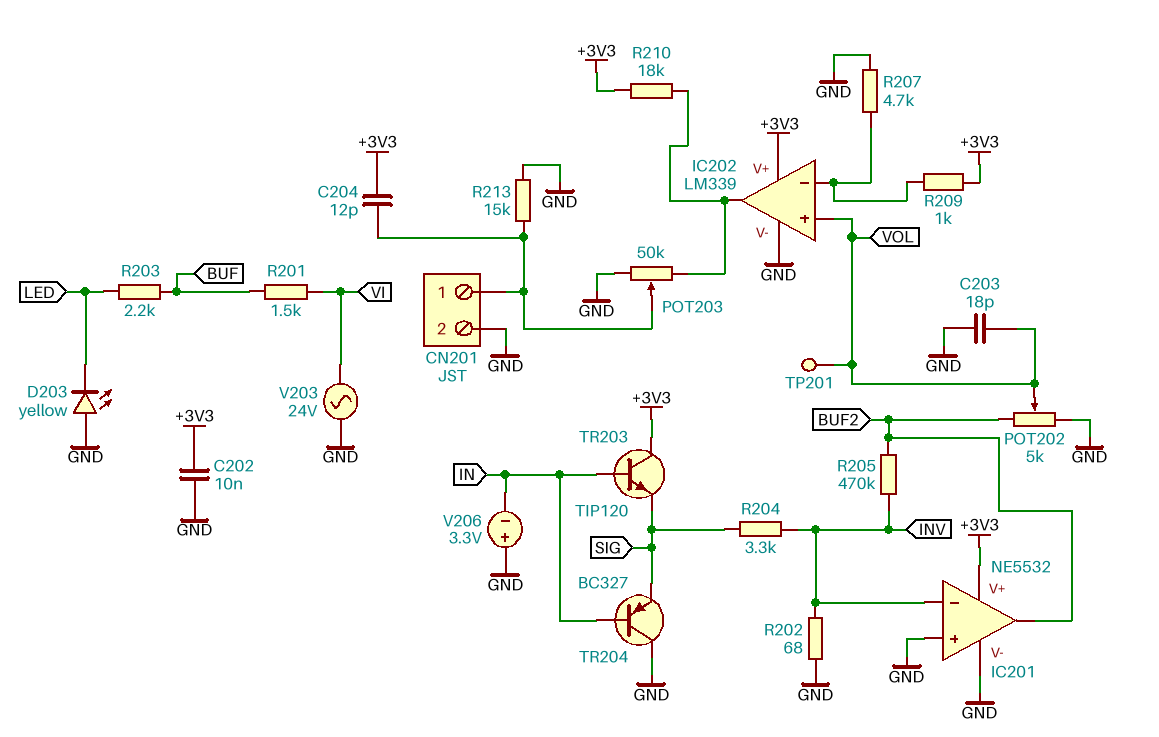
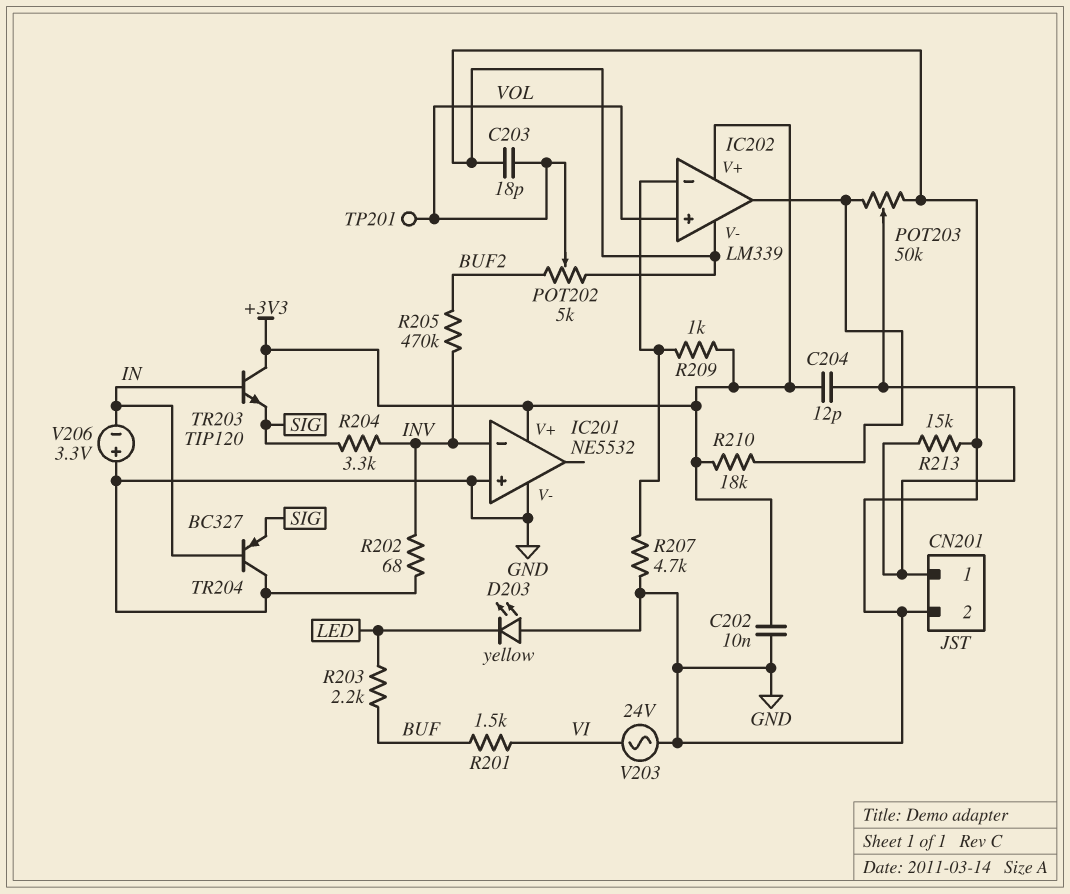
IC201 pin out: BUF2 -> none

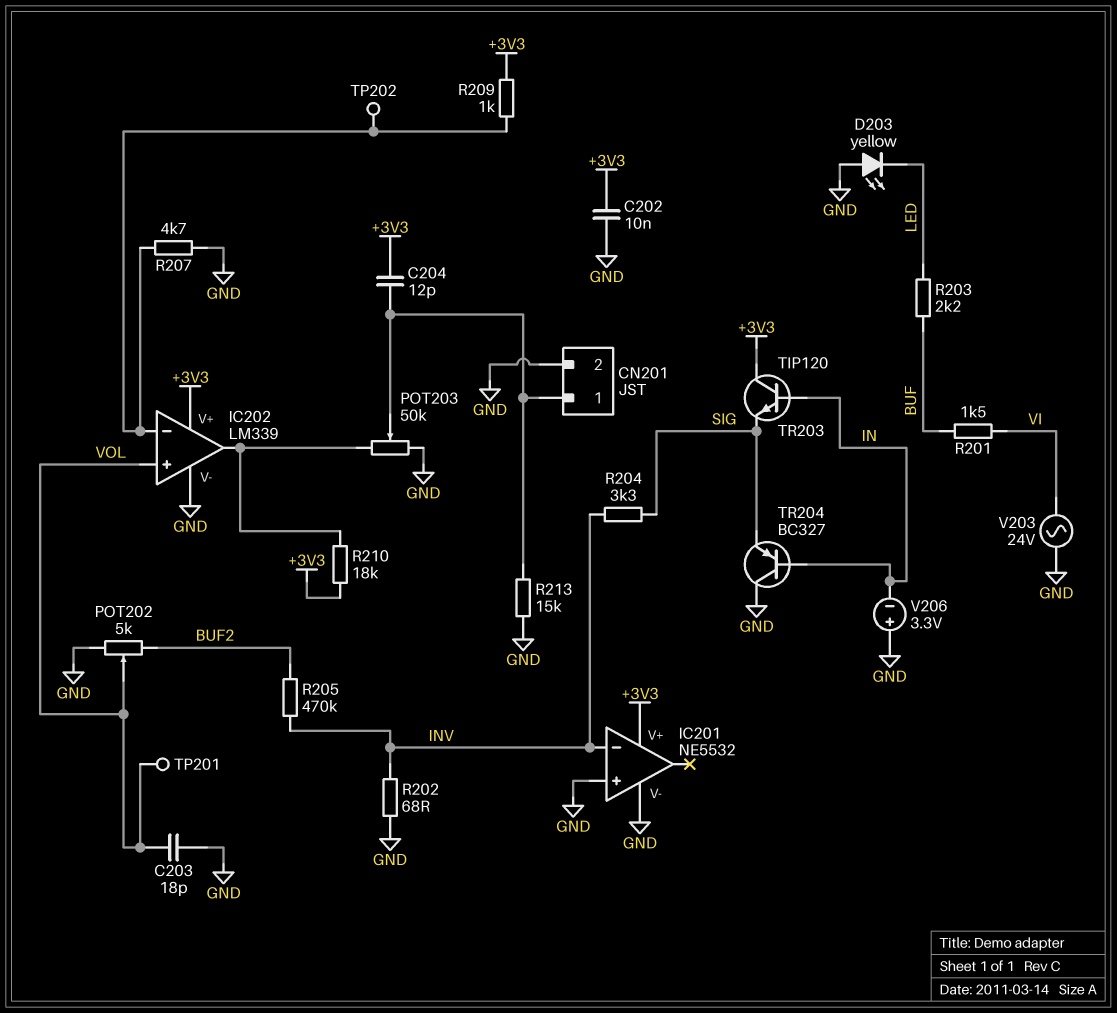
TP202: none -> test point (IC202/in-)

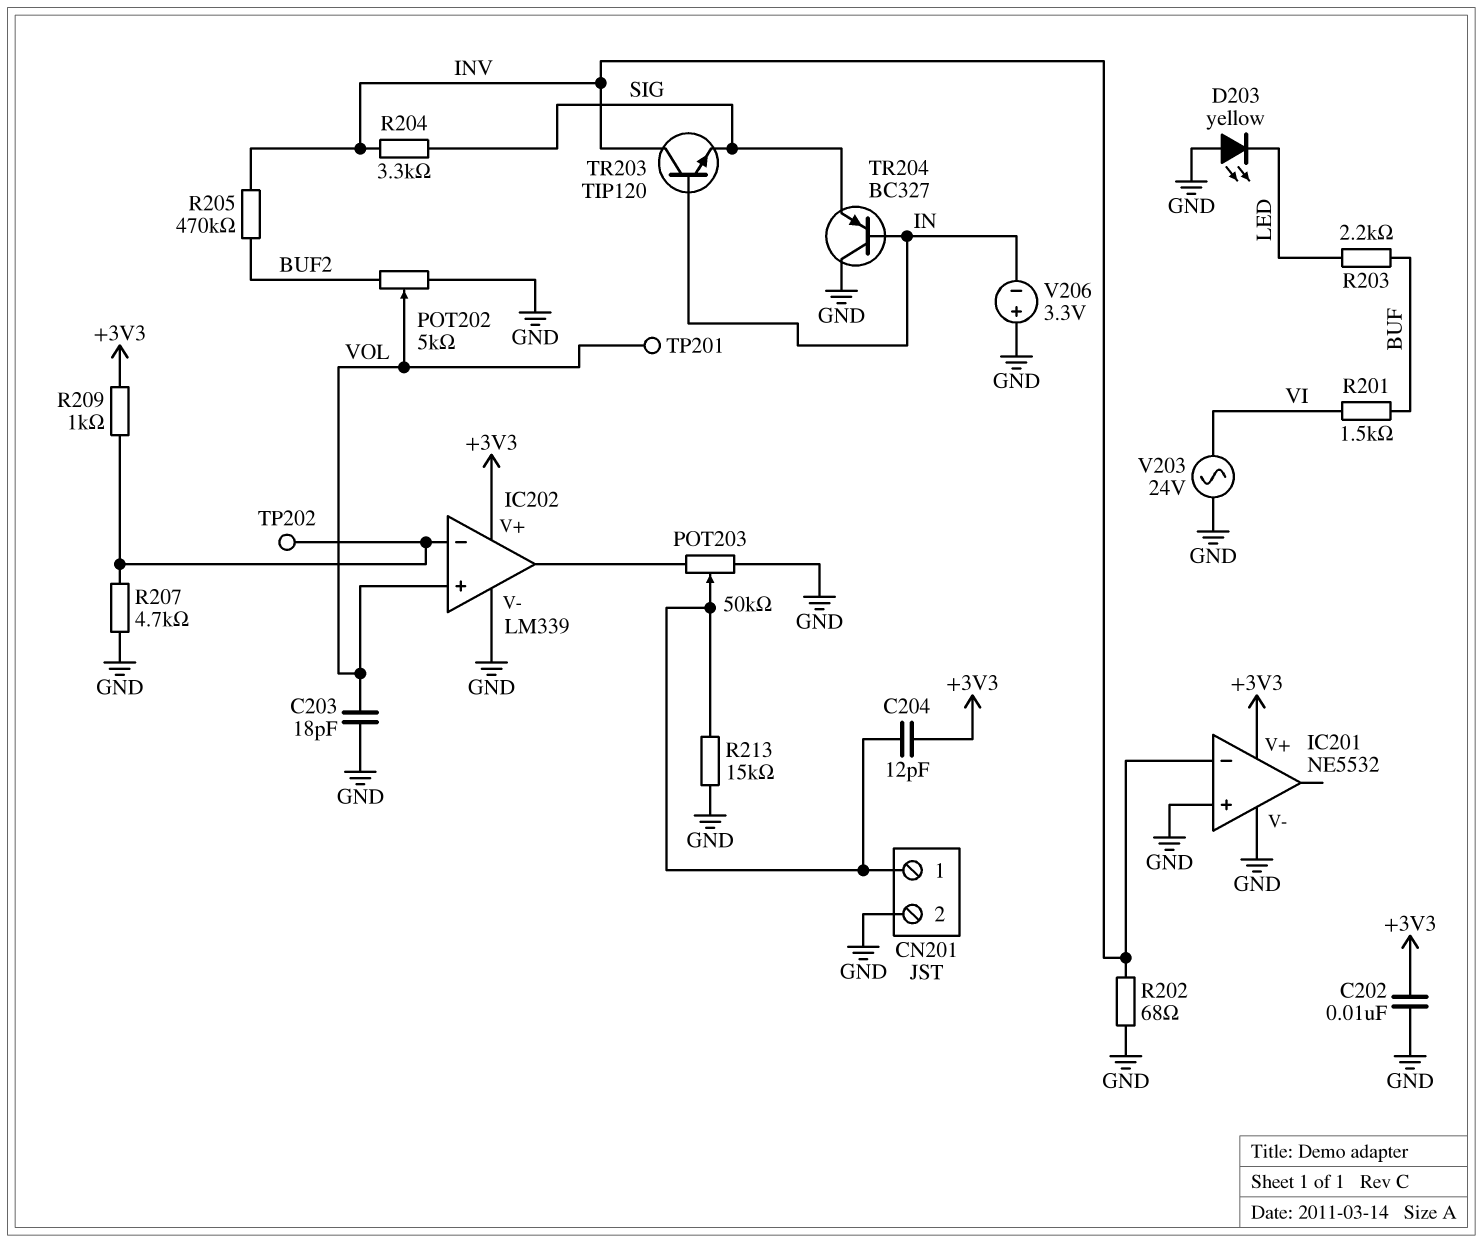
R210: 18k (+3V3, IC202/out) -> none
TR203: NPN TIP120 (B IN, C +3V3, E SIG) -> NPN TIP120 (B IN, C INV, E SIG)

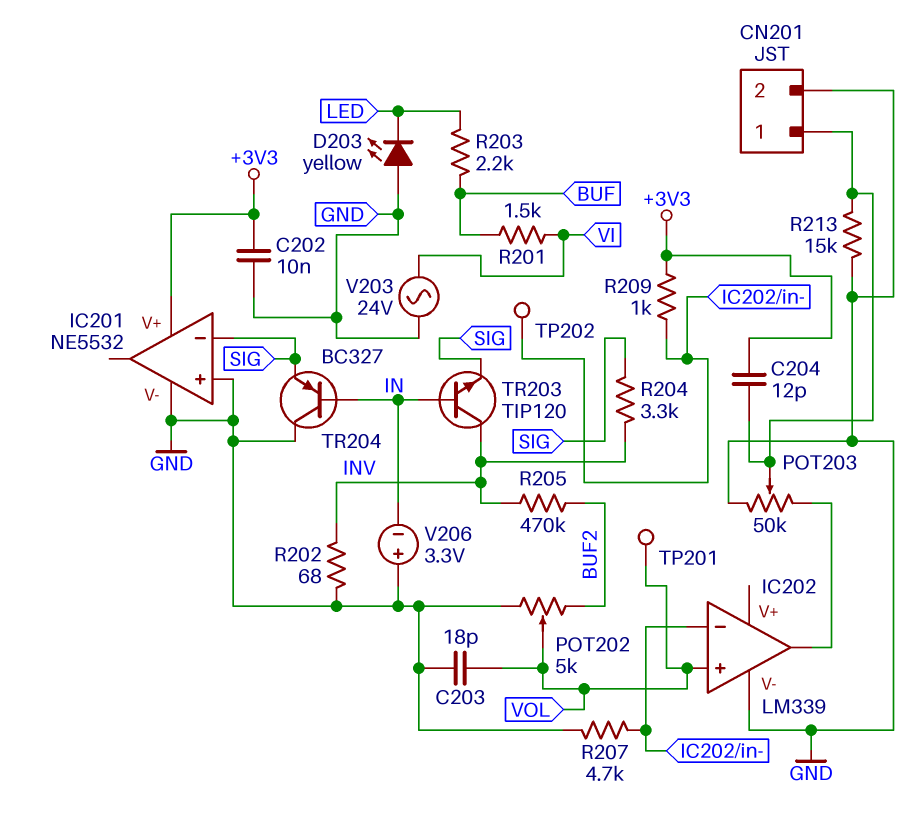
IC201 pin in-: INV -> SIG
IC202 pin V+: +3V3 -> none

